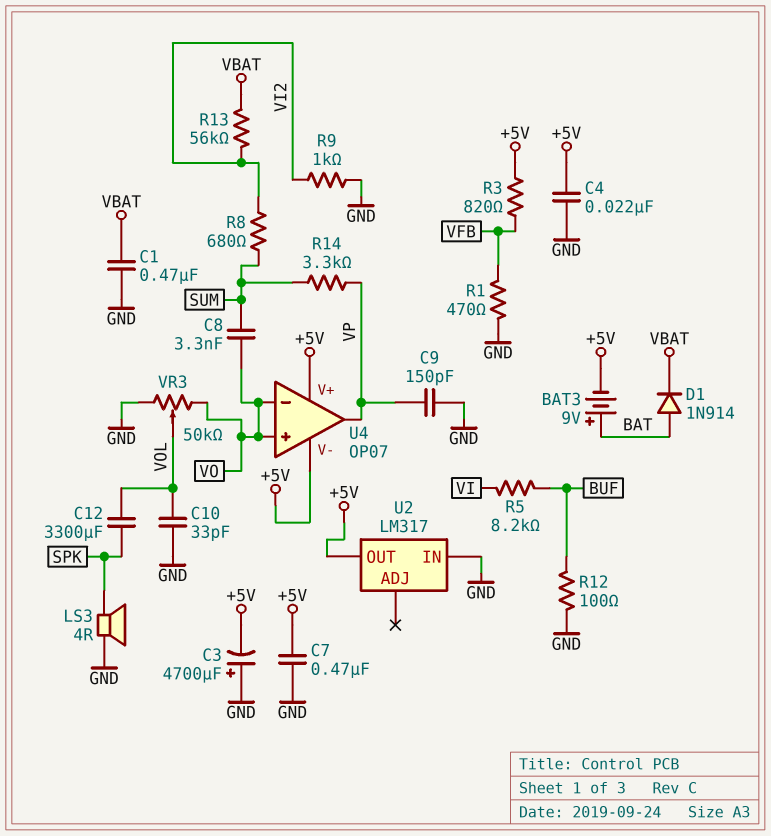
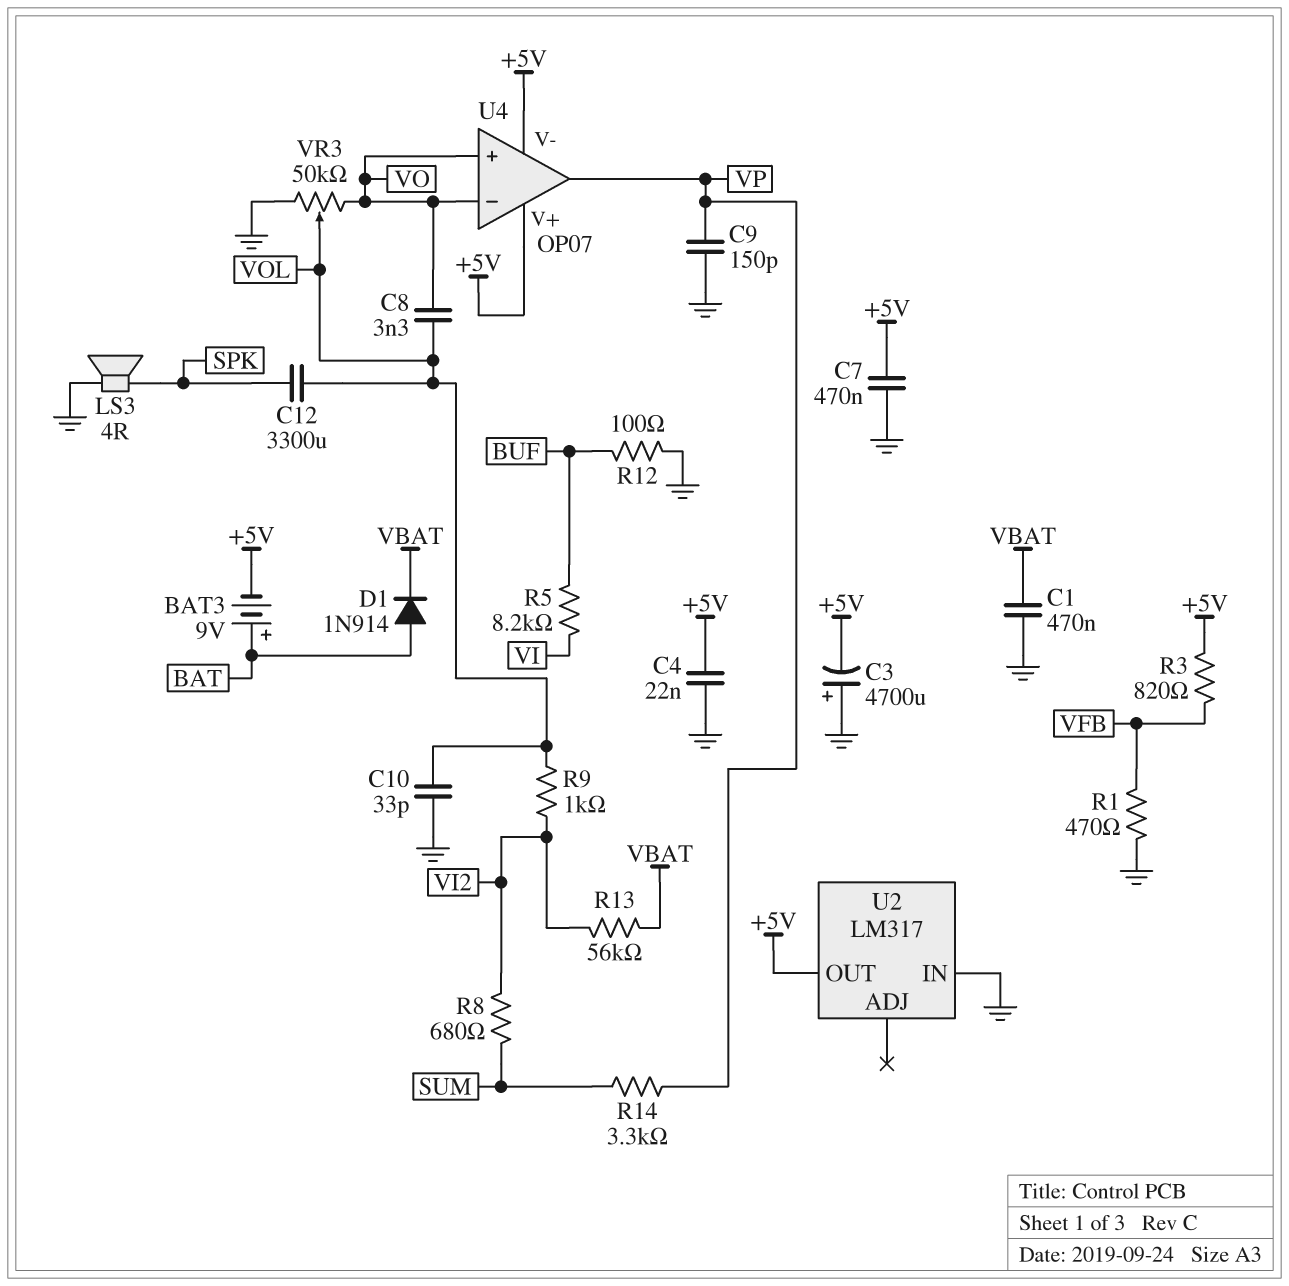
C8: 3.3nF (SUM, VO) -> 3.3nF (VO, VOL)
R9: 1k (GND, VI2) -> 1k (VI2, VOL)

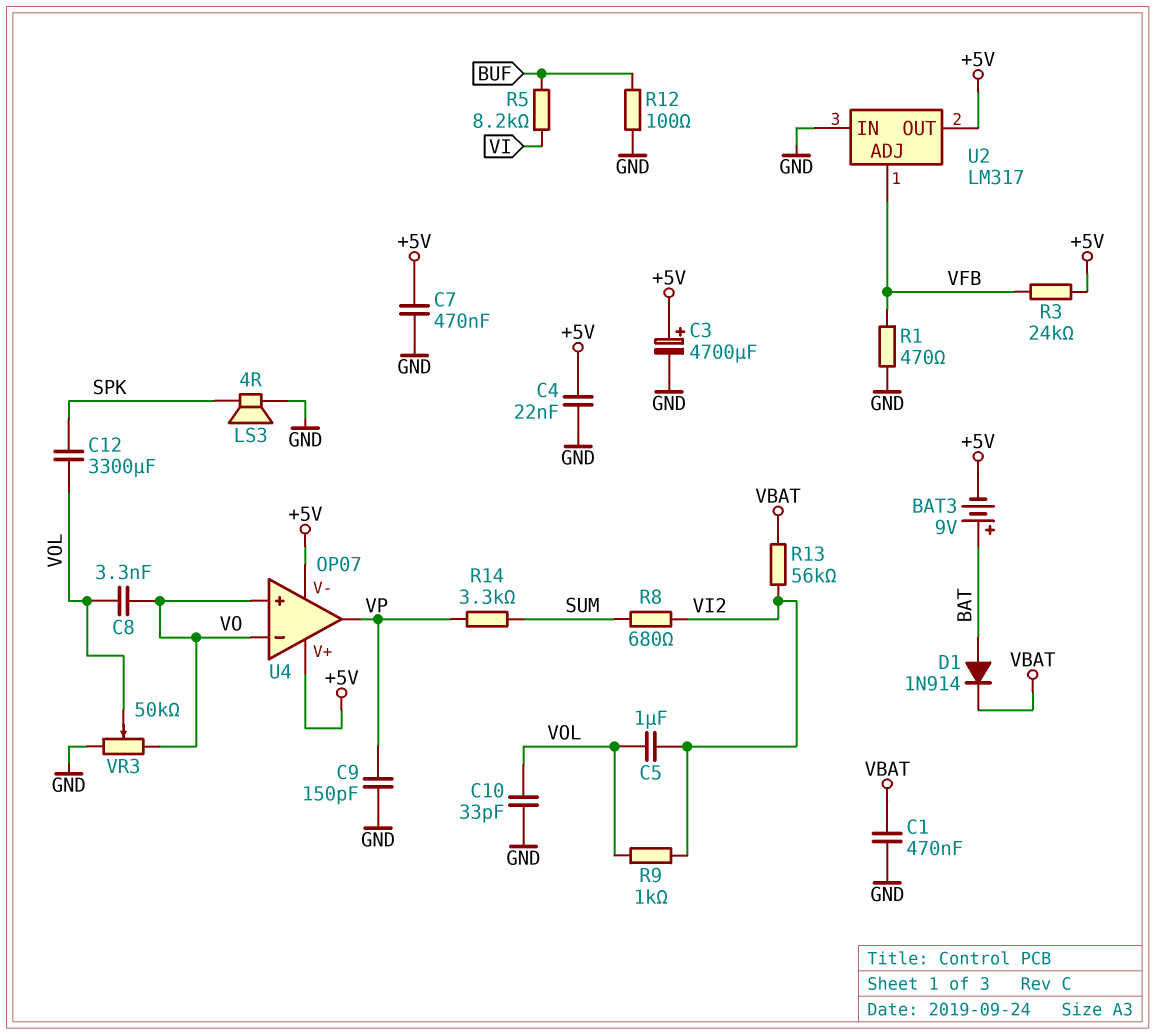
C3: 4700uF (plus GND, minus +5V) -> 4700uF (plus +5V, minus GND)
C5: none -> 1uF (VI2, VOL)
R3: 820 (+5V, VFB) -> 24k (+5V, VFB)
U2 pin ADJ: none -> VFB

